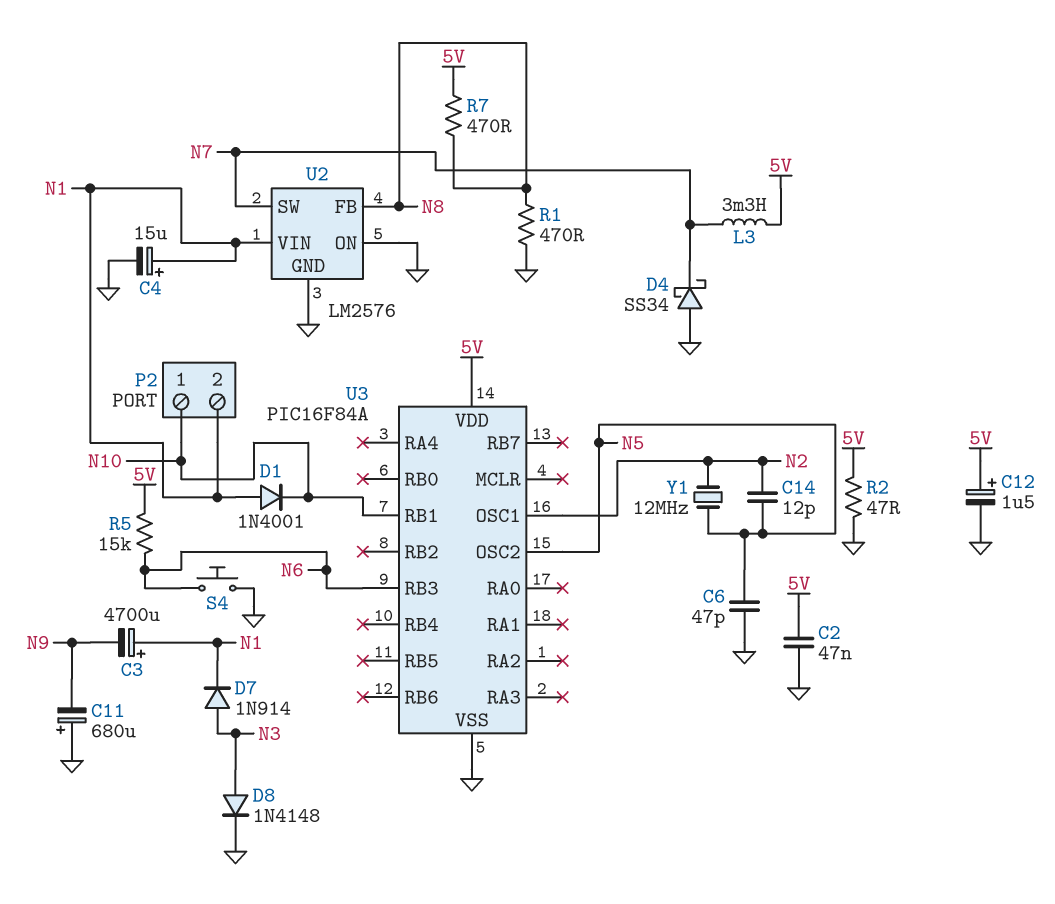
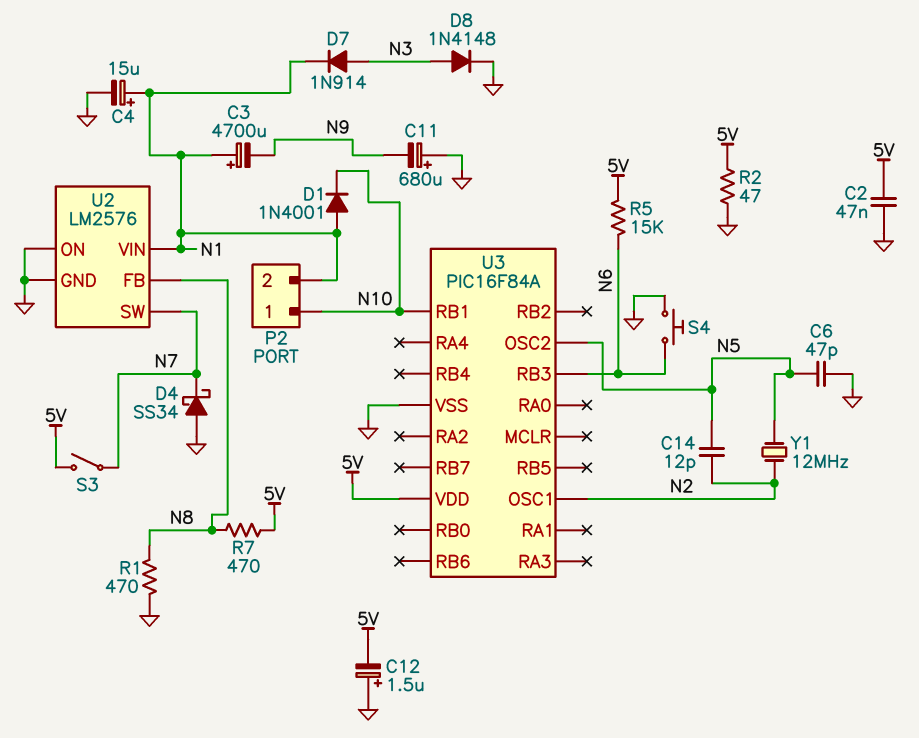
C12: 1.5uF (plus 5V, minus GND) -> 1.5uF (plus GND, minus 5V)
L3: 3.3mH (5V, N7) -> none
S3: none -> switch (5V, N7)

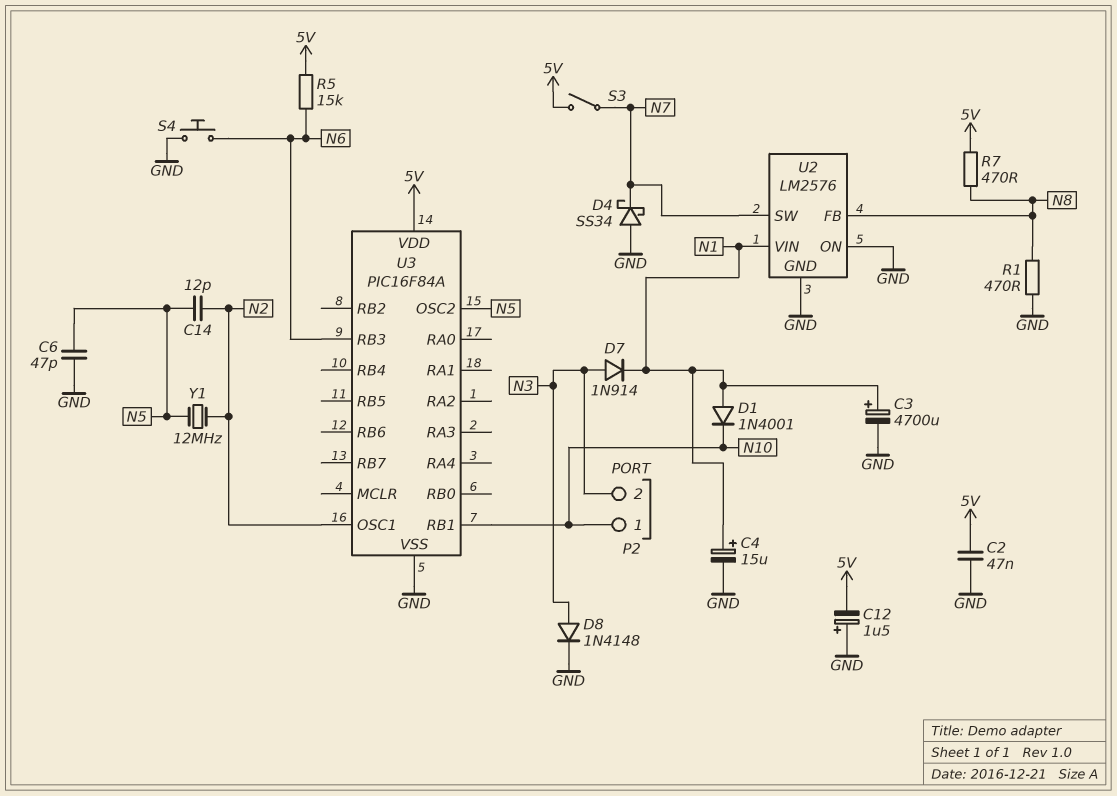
C3: 4700uF (plus N1, minus N9) -> 4700uF (plus N1, minus GND)
C11: 680uF (plus GND, minus N9) -> none
P2 pin 2: N1 -> N3
R2: 47 (5V, GND) -> none

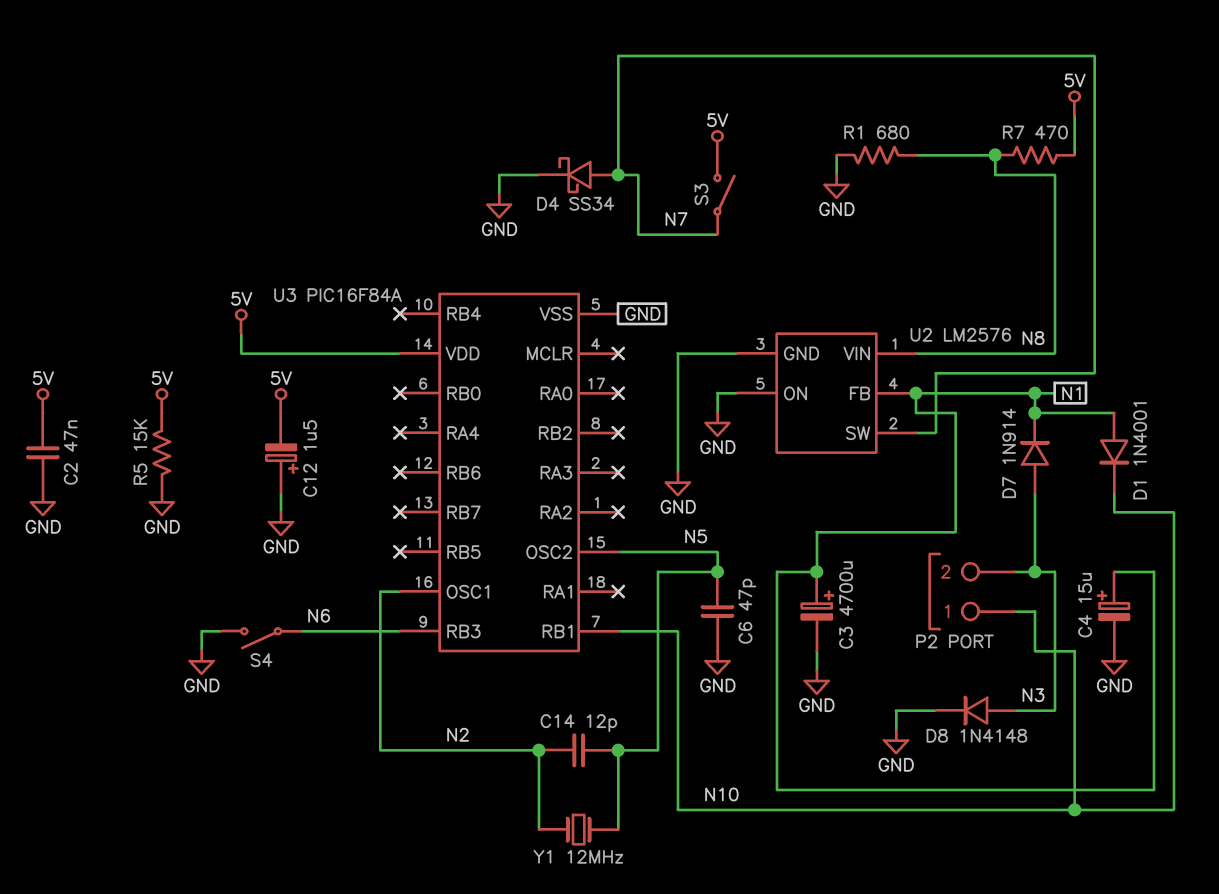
D4: schottky SS34 (A GND, K N7) -> schottky SS34 (A N7, K GND)
R1: 470 (GND, N8) -> 680 (GND, N8)
R5: 15k (5V, N6) -> 15k (5V, GND)
S4: button (GND, N6) -> switch (GND, N6)
U2 pin FB: N8 -> N1
U2 pin VIN: N1 -> N8

